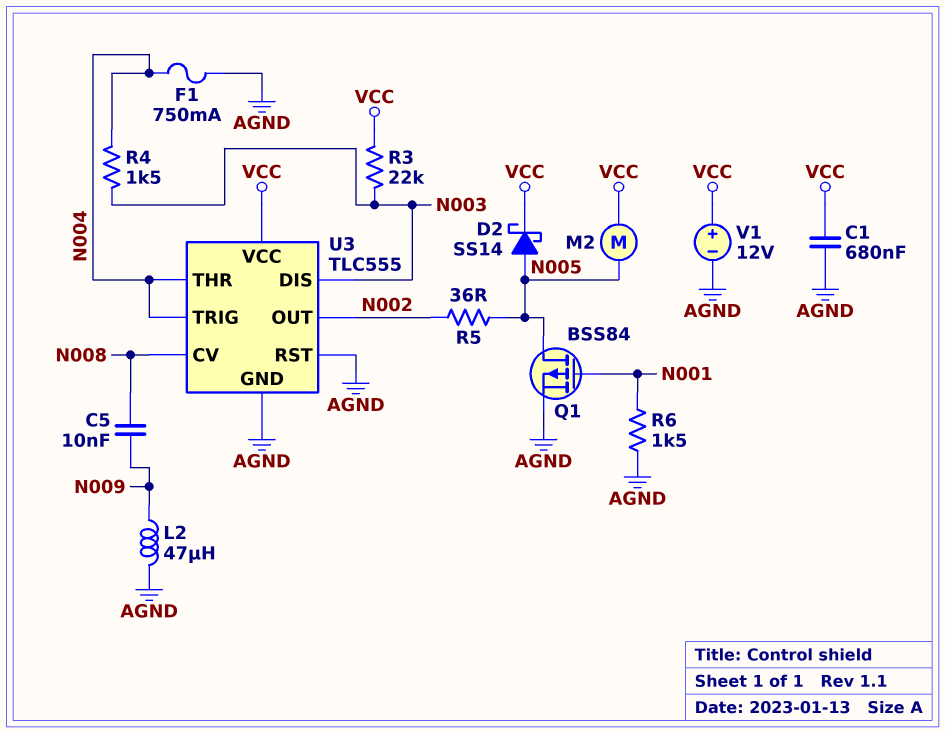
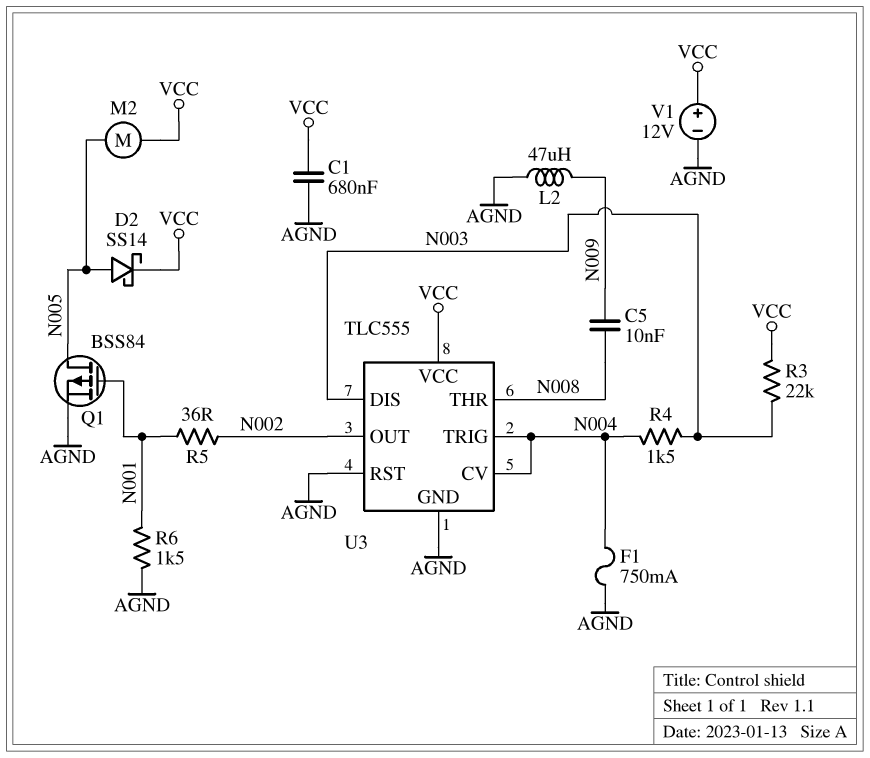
R5: 36 (N002, N005) -> 36 (N001, N002)
U3 pin CV: N008 -> N004
U3 pin THR: N004 -> N008

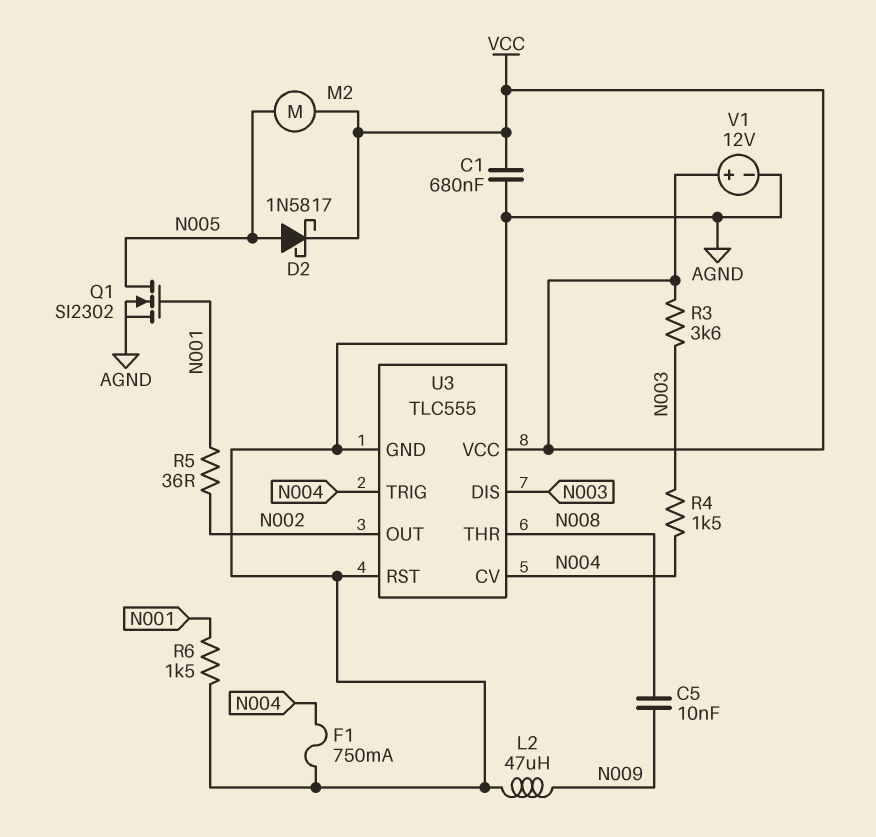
D2: schottky SS14 (A N005, K VCC) -> schottky 1N5817 (A N005, K VCC)
Q1: PMOS BSS84 (G N001, D N005, S AGND) -> NMOS SI2302 (G N001, D N005, S AGND)
R3: 22k (N003, VCC) -> 3.6k (N003, VCC)

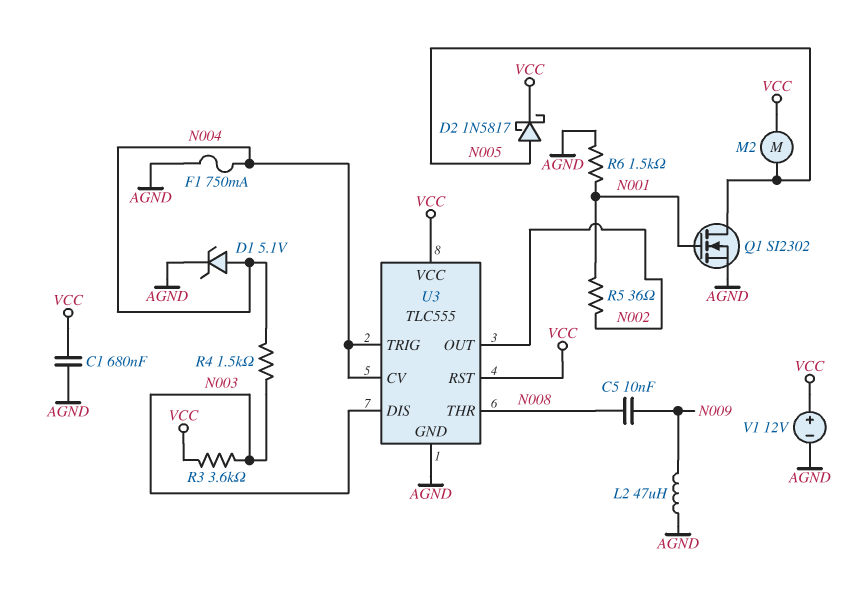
D1: none -> zener 5.1V (A N004, K AGND)
U3 pin RST: AGND -> VCC

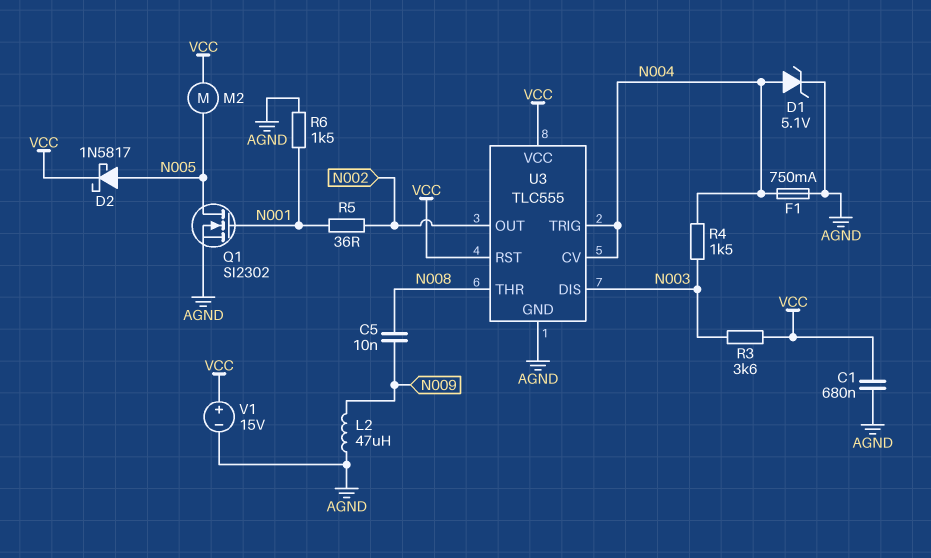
V1: 12V (plus VCC, minus AGND) -> 15V (plus VCC, minus AGND)

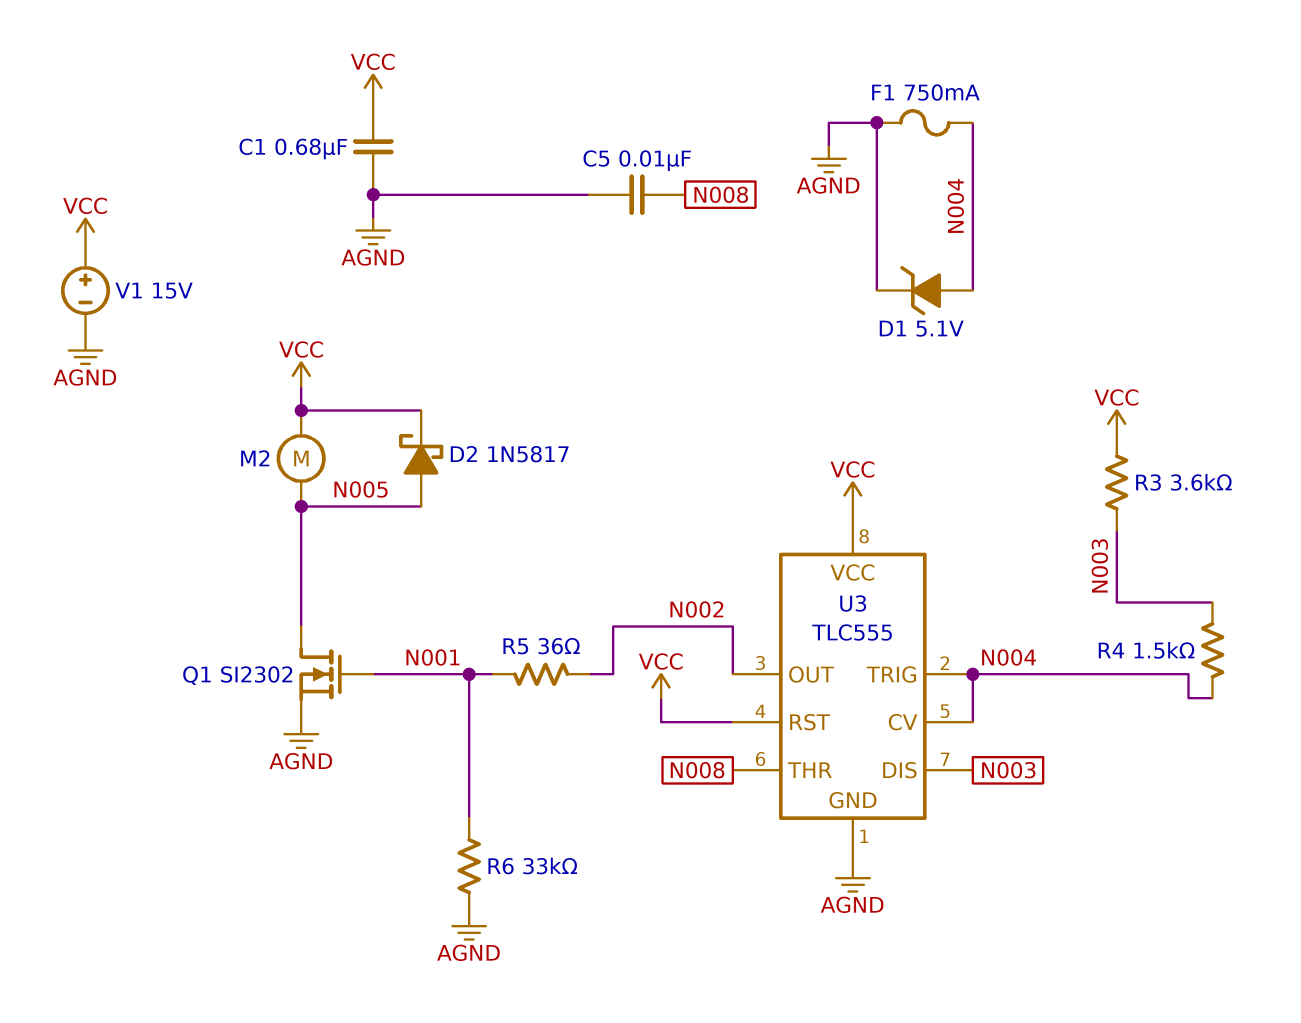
C5: 10nF (N008, N009) -> 10nF (AGND, N008)
L2: 47uH (AGND, N009) -> none
R6: 1.5k (AGND, N001) -> 33k (AGND, N001)

